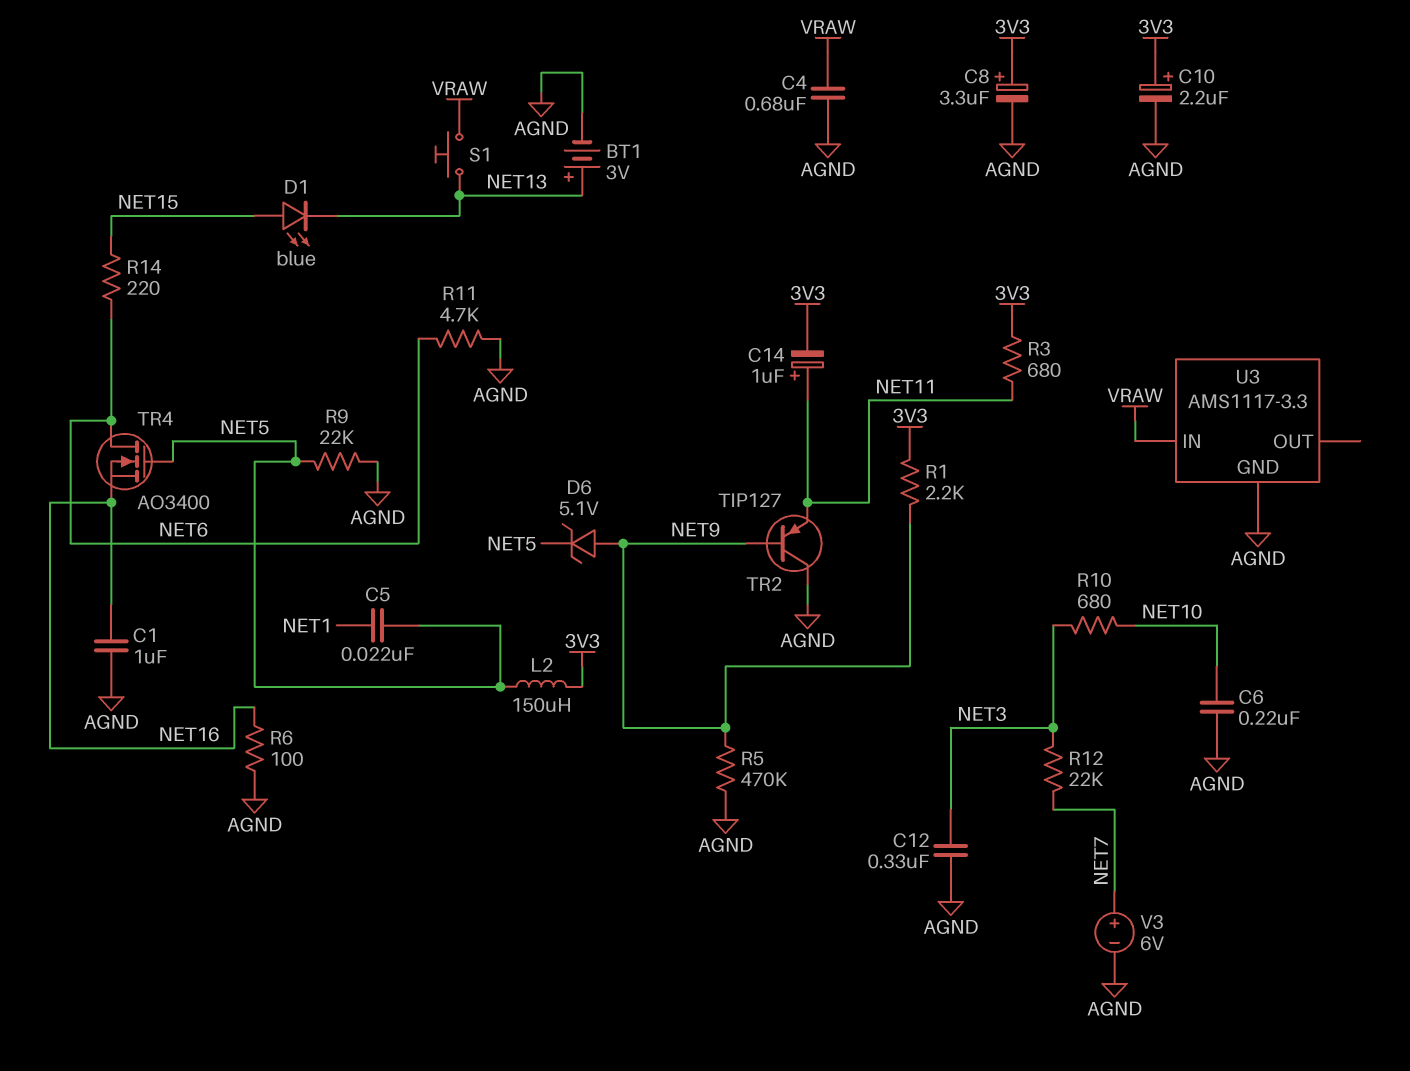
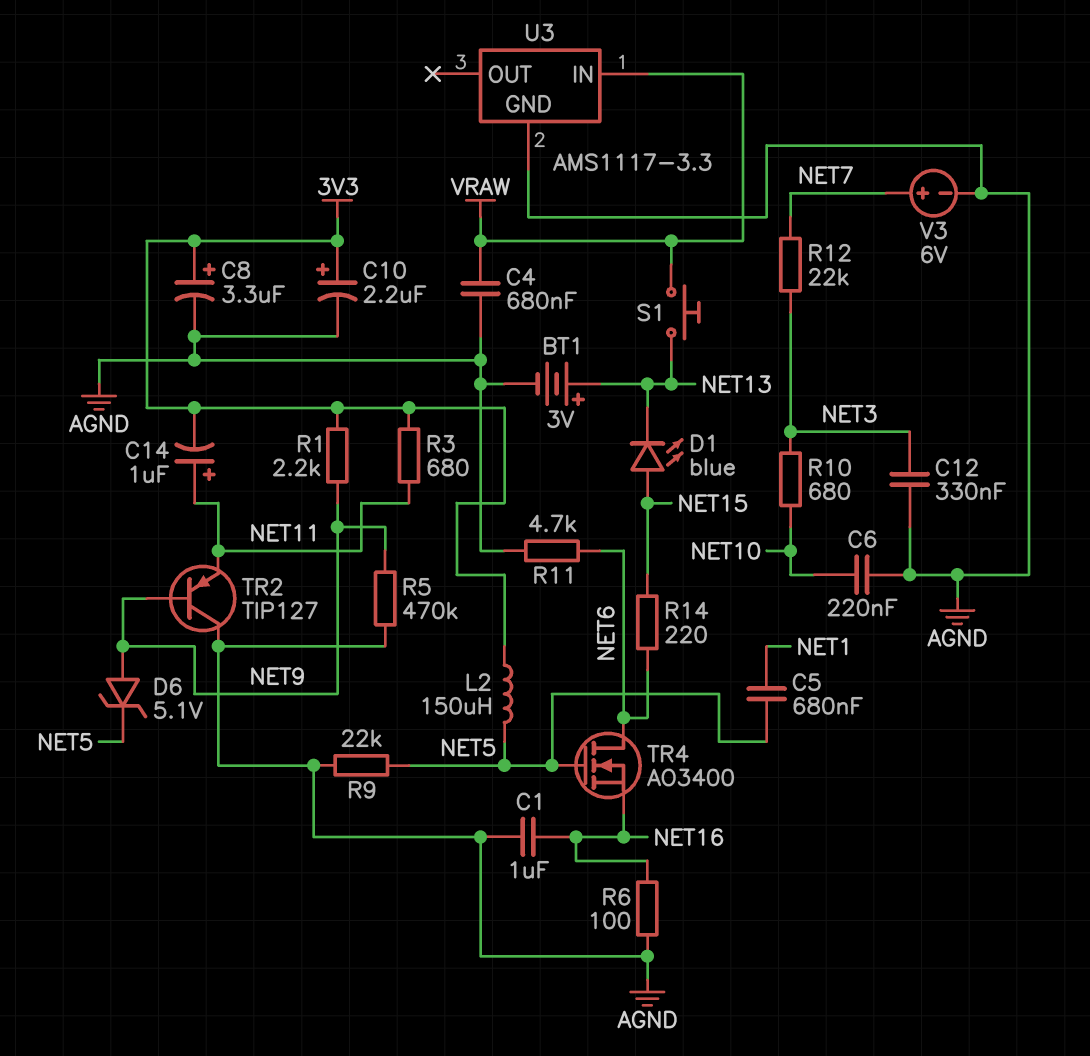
C5: 22nF (NET1, NET5) -> 680nF (NET1, NET5)

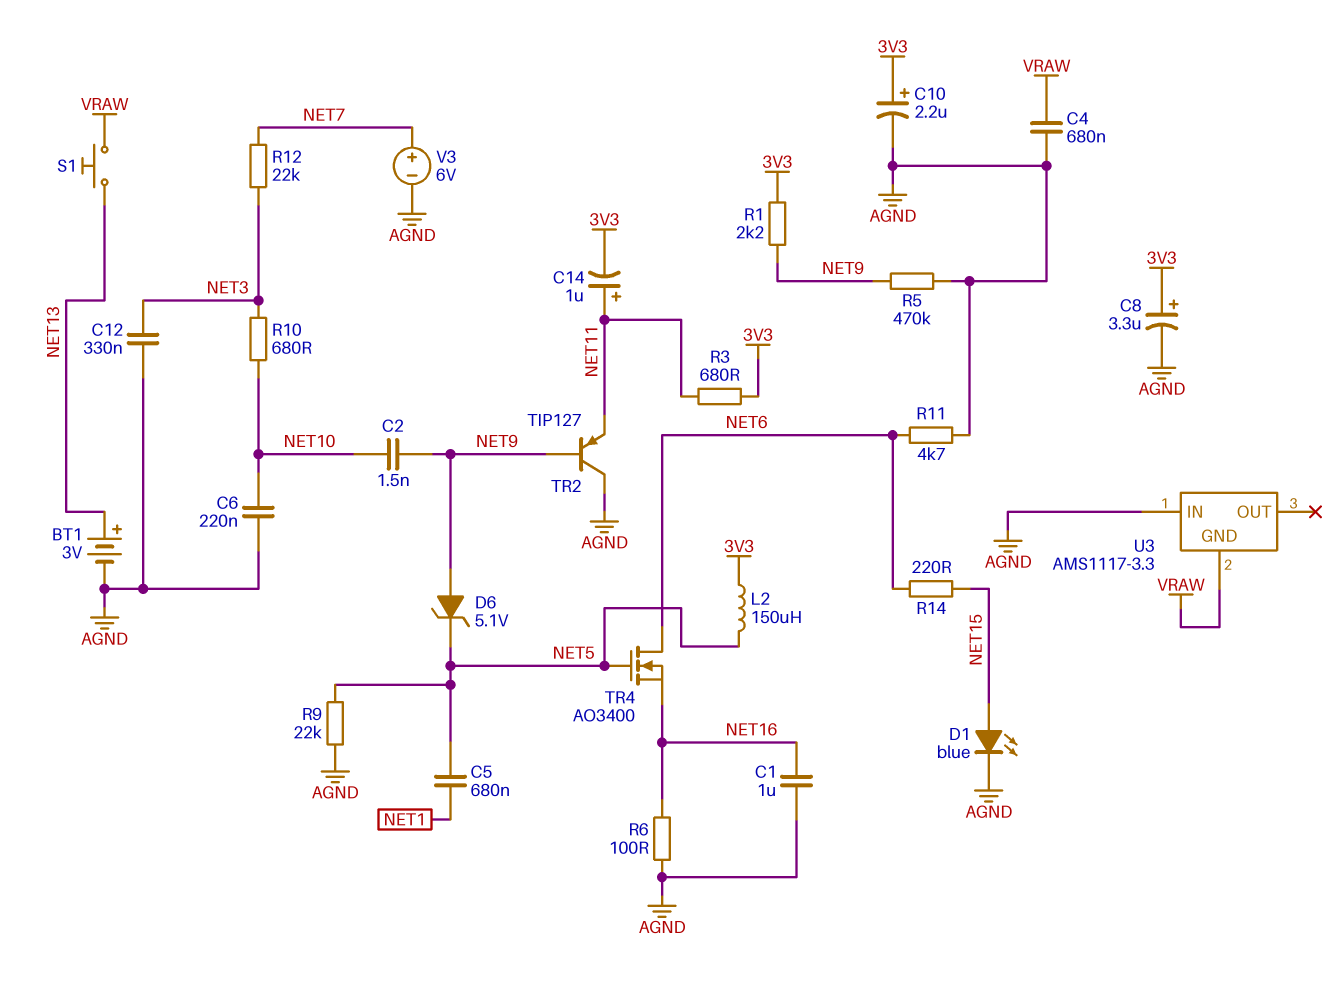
C2: none -> 1.5nF (NET9, NET10)
D1: LED blue (A NET15, K NET13) -> LED blue (A NET15, K AGND)
U3 pin GND: AGND -> VRAW
U3 pin IN: VRAW -> AGND

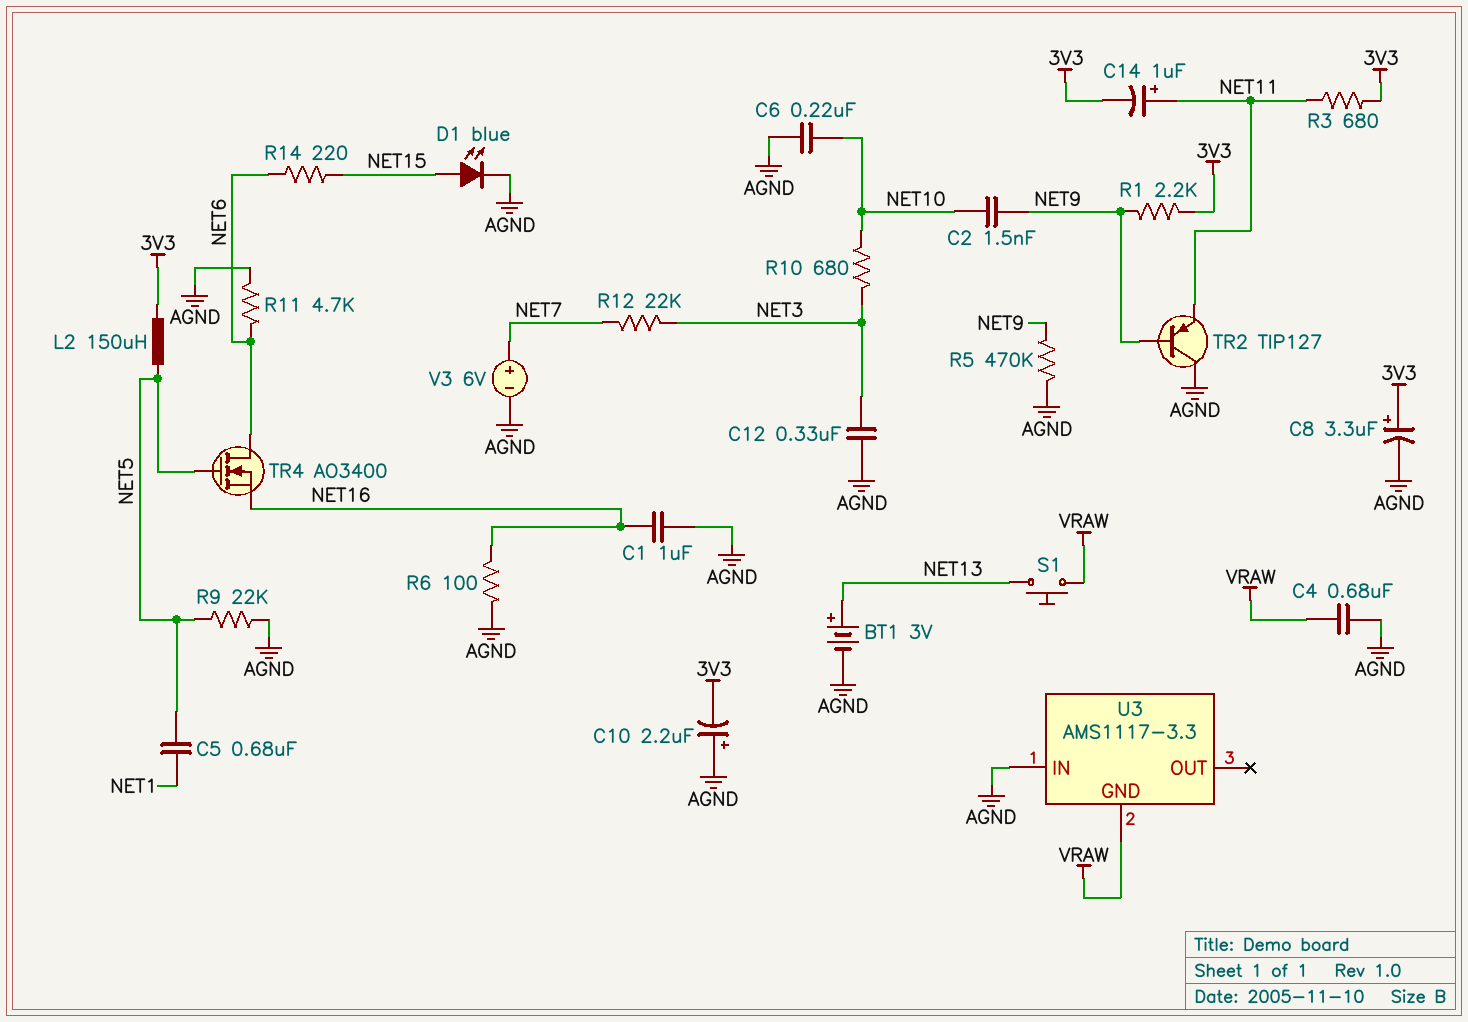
C10: 2.2uF (plus 3V3, minus AGND) -> 2.2uF (plus AGND, minus 3V3)
D6: zener 5.1V (A NET9, K NET5) -> none

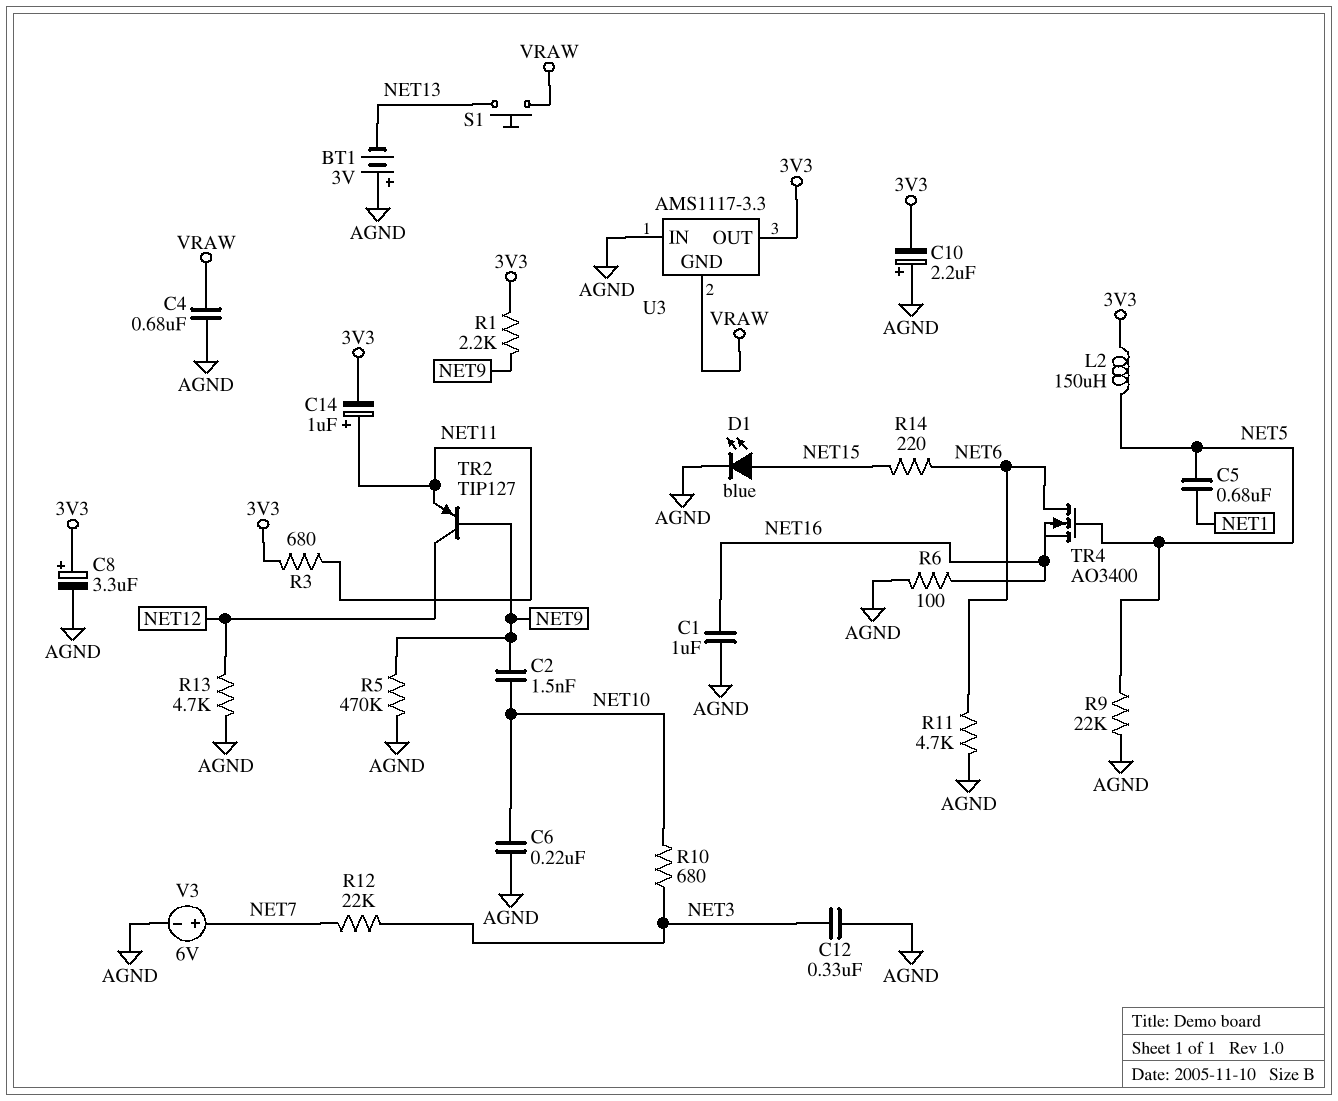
BT1: 3V (plus NET13, minus AGND) -> 3V (plus AGND, minus NET13)
R13: none -> 4.7k (AGND, NET12)
TR2: PNP TIP127 (B NET9, C AGND, E NET11) -> PNP TIP127 (B NET9, C NET12, E NET11)
U3 pin OUT: none -> 3V3

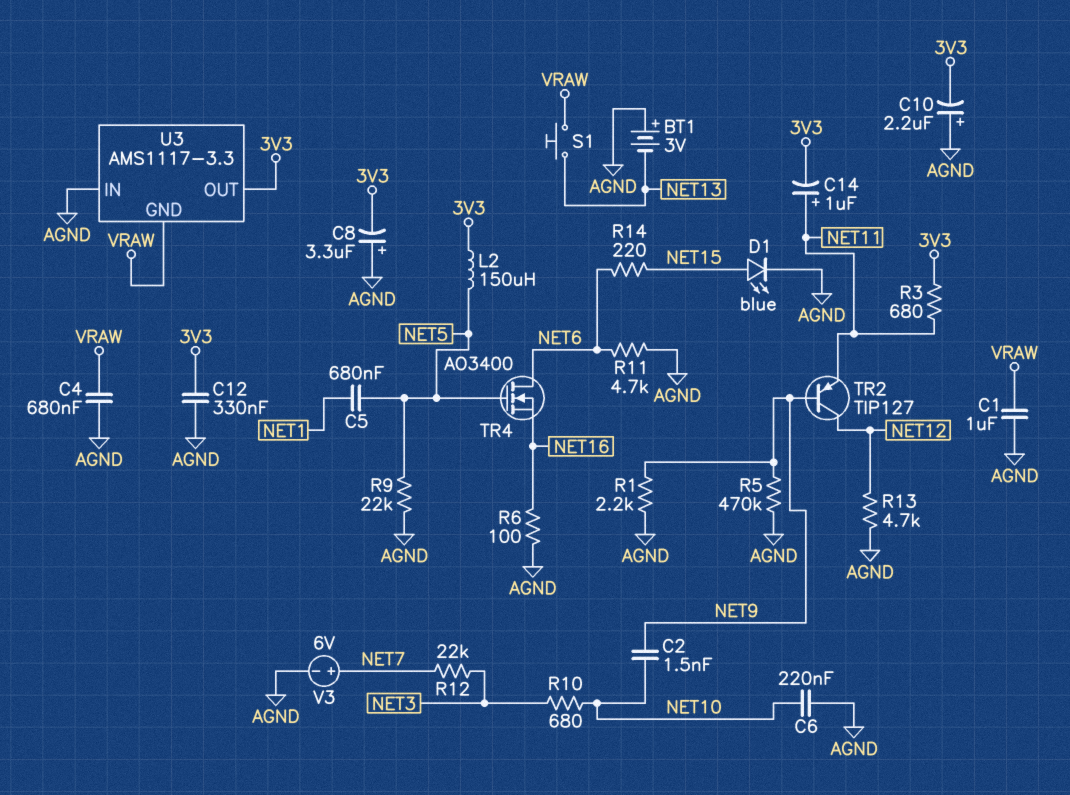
C1: 1uF (AGND, NET16) -> 1uF (AGND, VRAW)
C8: 3.3uF (plus 3V3, minus AGND) -> 3.3uF (plus AGND, minus 3V3)
C12: 330nF (AGND, NET3) -> 330nF (3V3, AGND)
R1: 2.2k (3V3, NET9) -> 2.2k (AGND, NET9)

